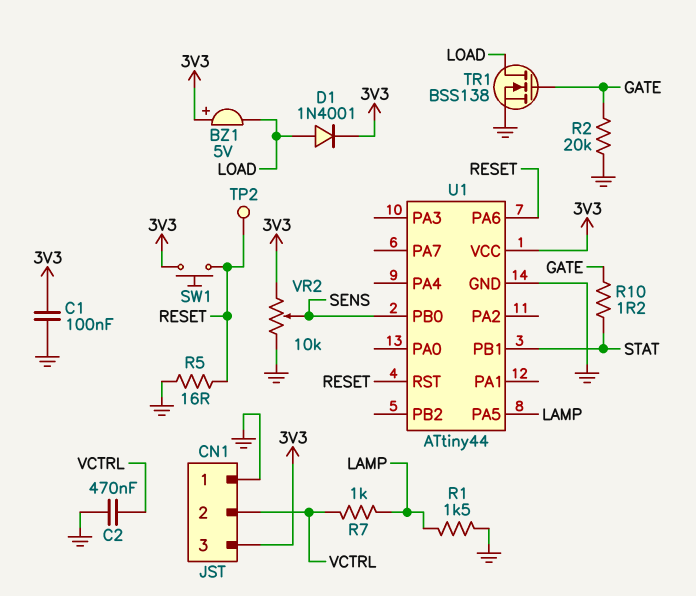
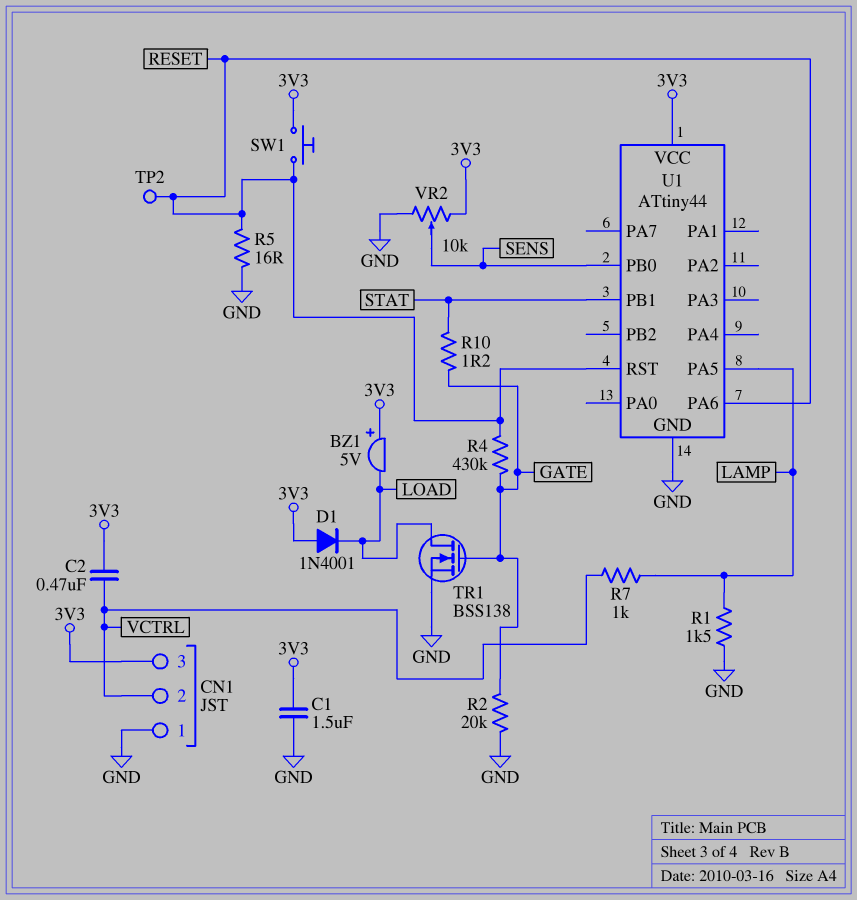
C1: 100nF (3V3, GND) -> 1.5uF (3V3, GND)
C2: 470nF (GND, VCTRL) -> 470nF (3V3, VCTRL)
D1: diode 1N4001 (A LOAD, K 3V3) -> diode 1N4001 (A 3V3, K LOAD)
R4: none -> 430k (GATE, RESET)

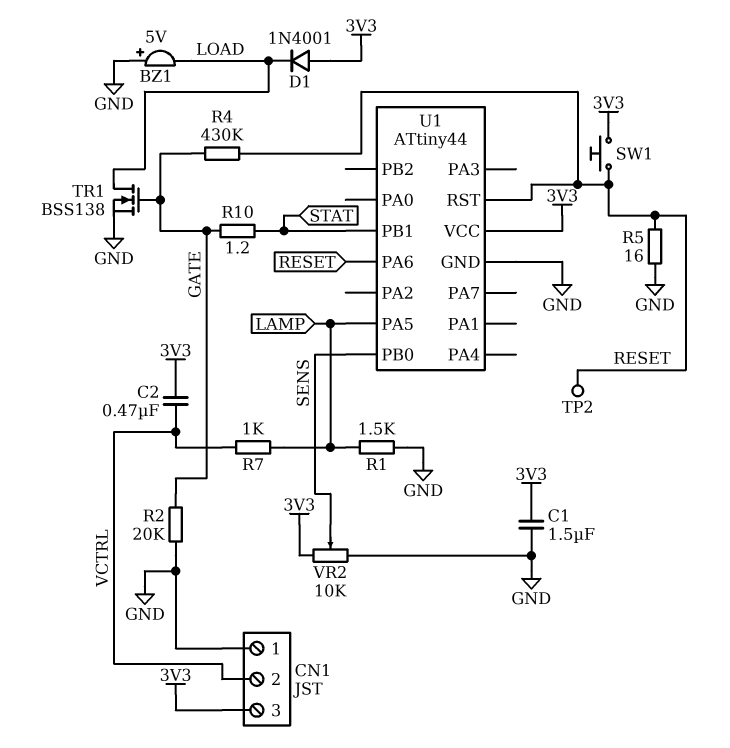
BZ1: buzzer 5V (plus 3V3, minus LOAD) -> buzzer 5V (plus GND, minus LOAD)

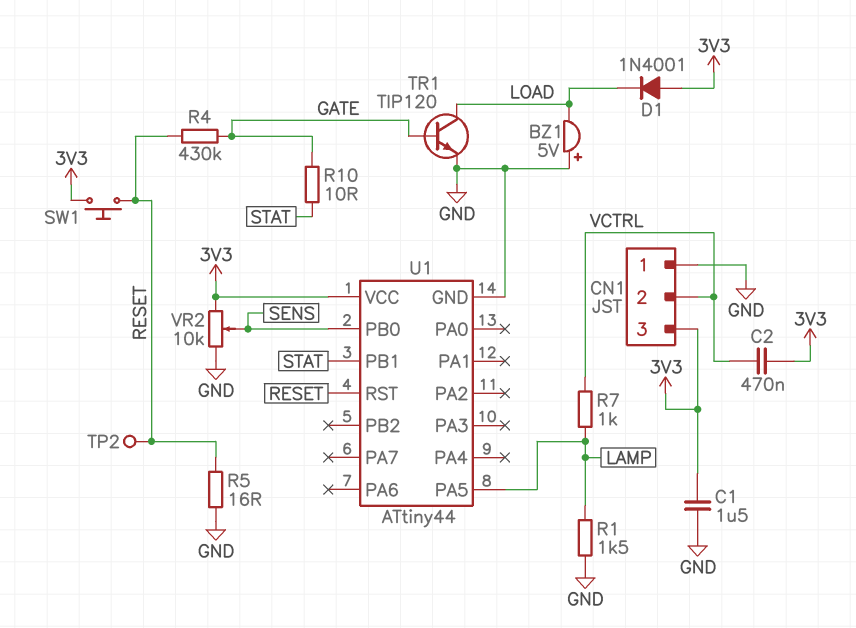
R2: 20k (GATE, GND) -> none
R10: 1.2 (GATE, STAT) -> 10 (GATE, STAT)
TR1: NMOS BSS138 (G GATE, D LOAD, S GND) -> NPN TIP120 (B GATE, C LOAD, E GND)
U1 pin PA6: RESET -> none

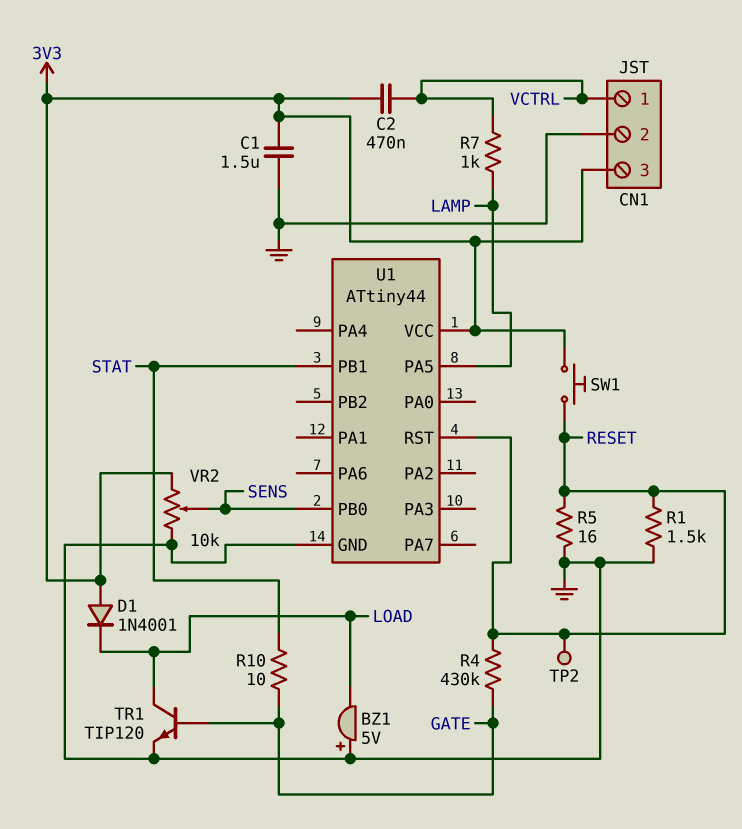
CN1 pin 1: GND -> VCTRL
CN1 pin 2: VCTRL -> GND
R1: 1.5k (GND, LAMP) -> 1.5k (GND, RESET)

